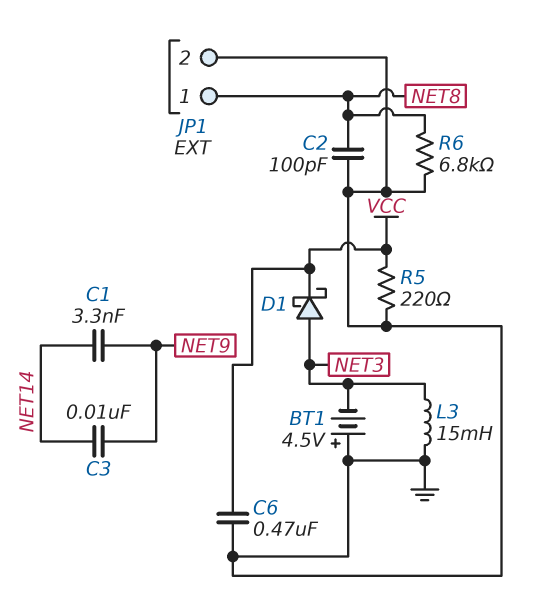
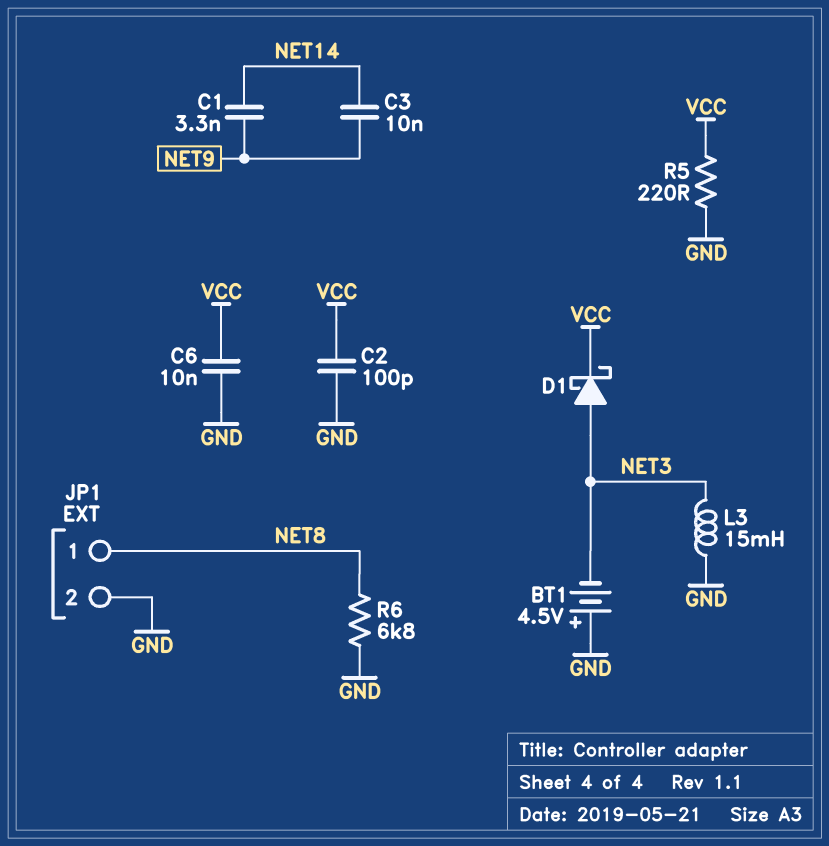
C2: 100pF (GND, NET8) -> 100pF (GND, VCC)
C6: 470nF (GND, VCC) -> 10nF (GND, VCC)

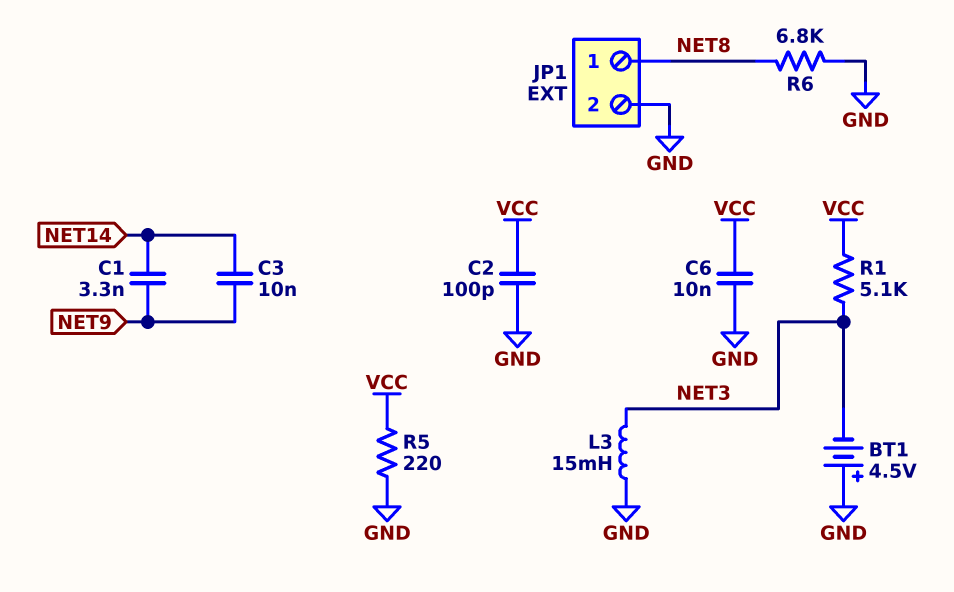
D1: schottky (A NET3, K VCC) -> none
R1: none -> 5.1k (NET3, VCC)

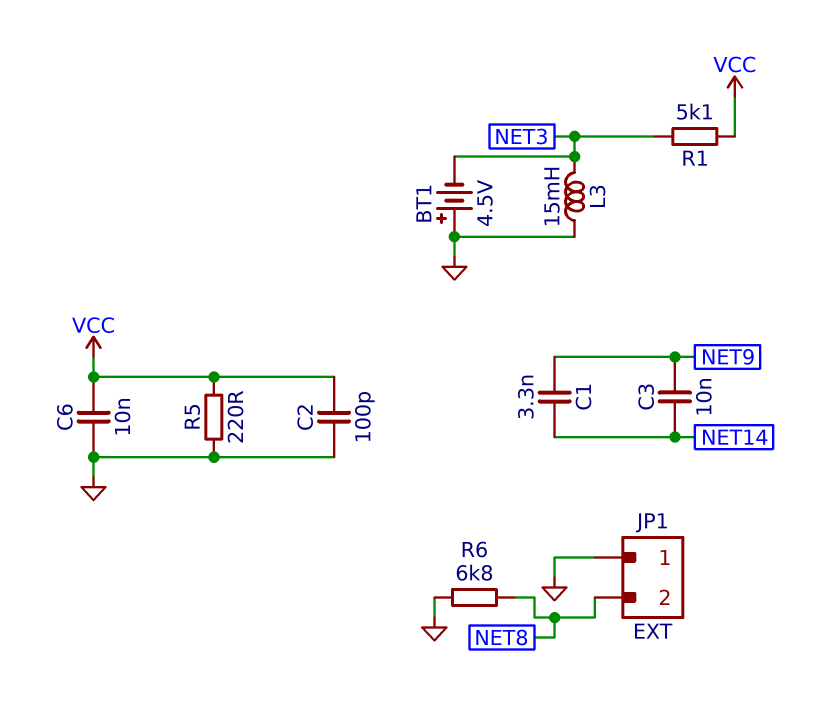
JP1 pin 1: NET8 -> GND
JP1 pin 2: GND -> NET8

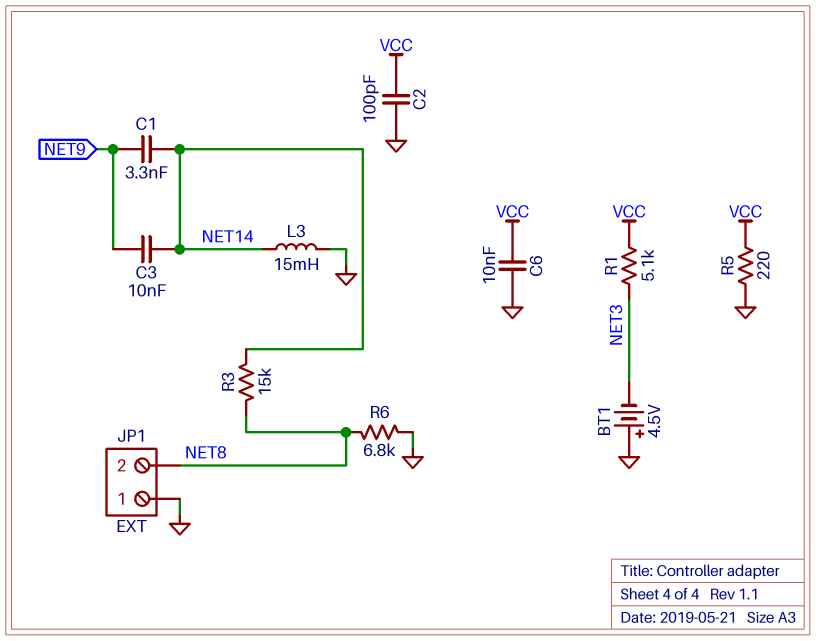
L3: 15mH (GND, NET3) -> 15mH (GND, NET14)
R3: none -> 15k (NET8, NET14)

